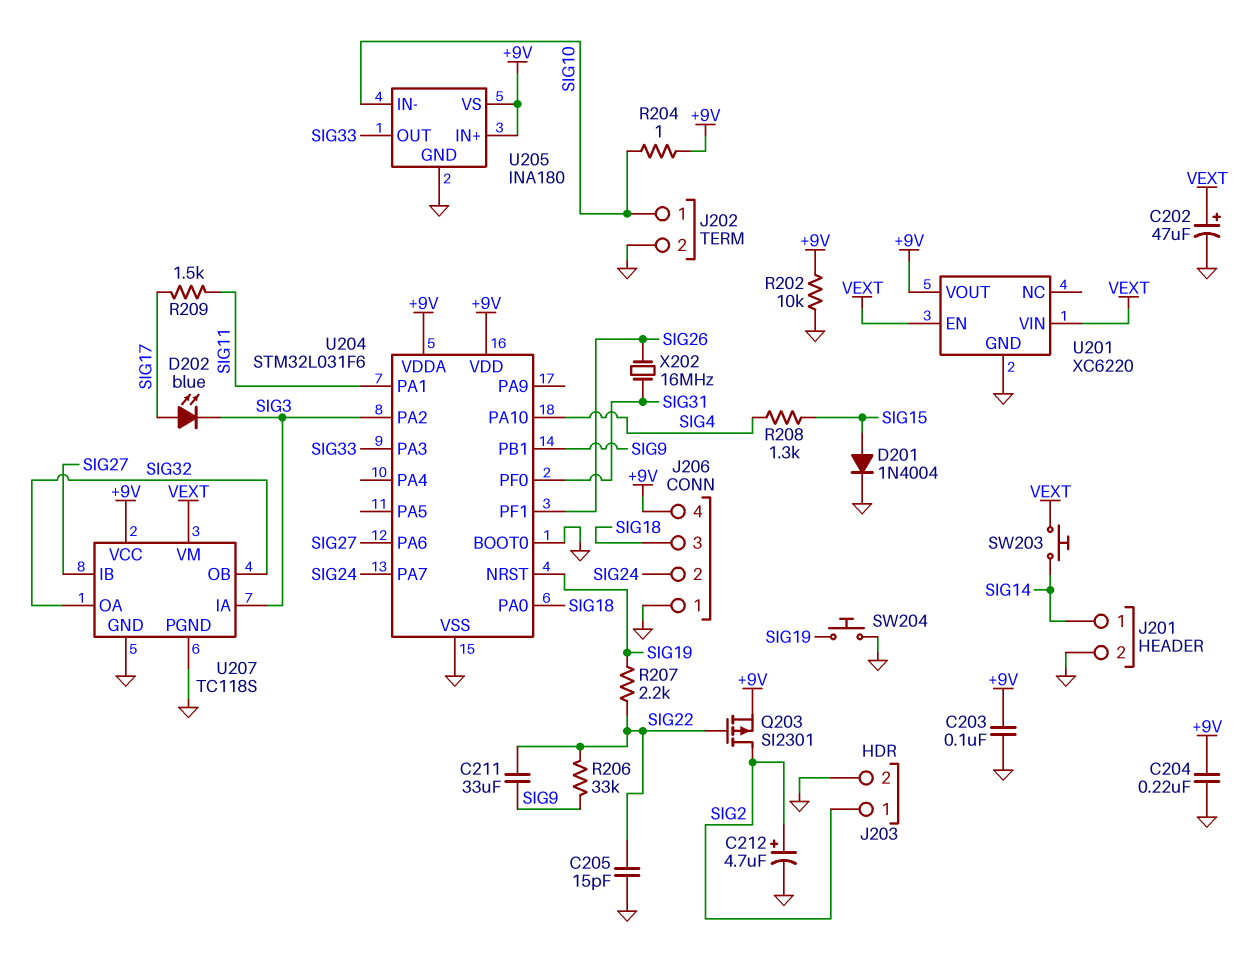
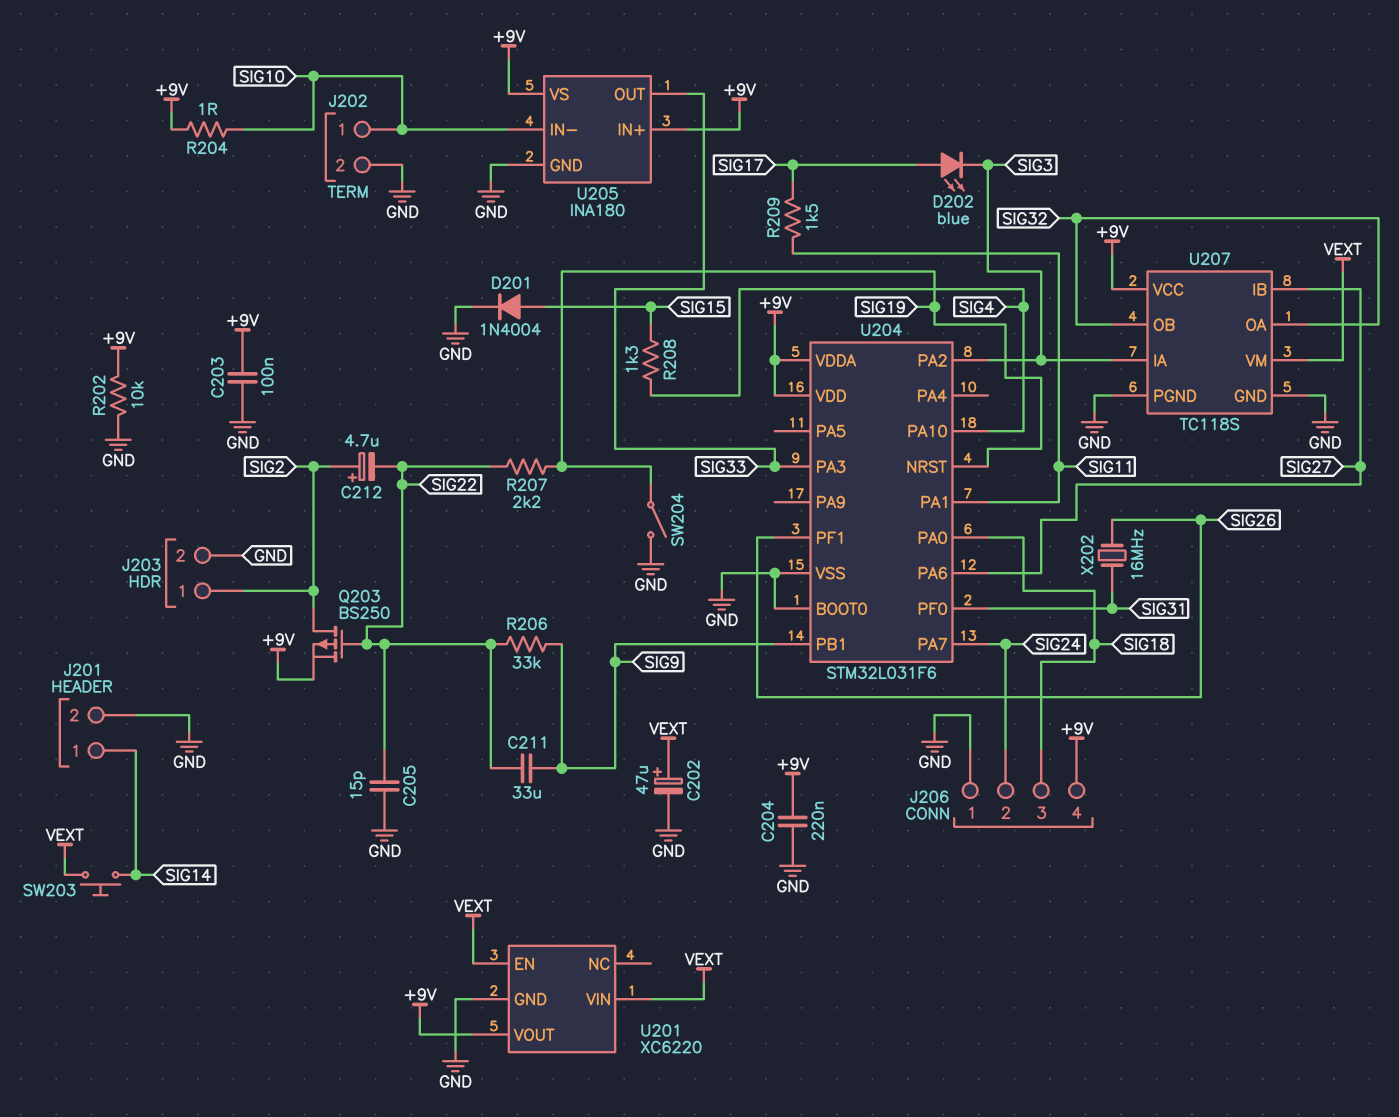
C212: 4.7uF (plus SIG2, minus GND) -> 4.7uF (plus SIG2, minus SIG22)
Q203: PMOS SI2301 (G SIG22, D SIG2, S +9V) -> PMOS BS250 (G SIG22, D SIG2, S +9V)
SW204: button (GND, SIG19) -> switch (GND, SIG19)

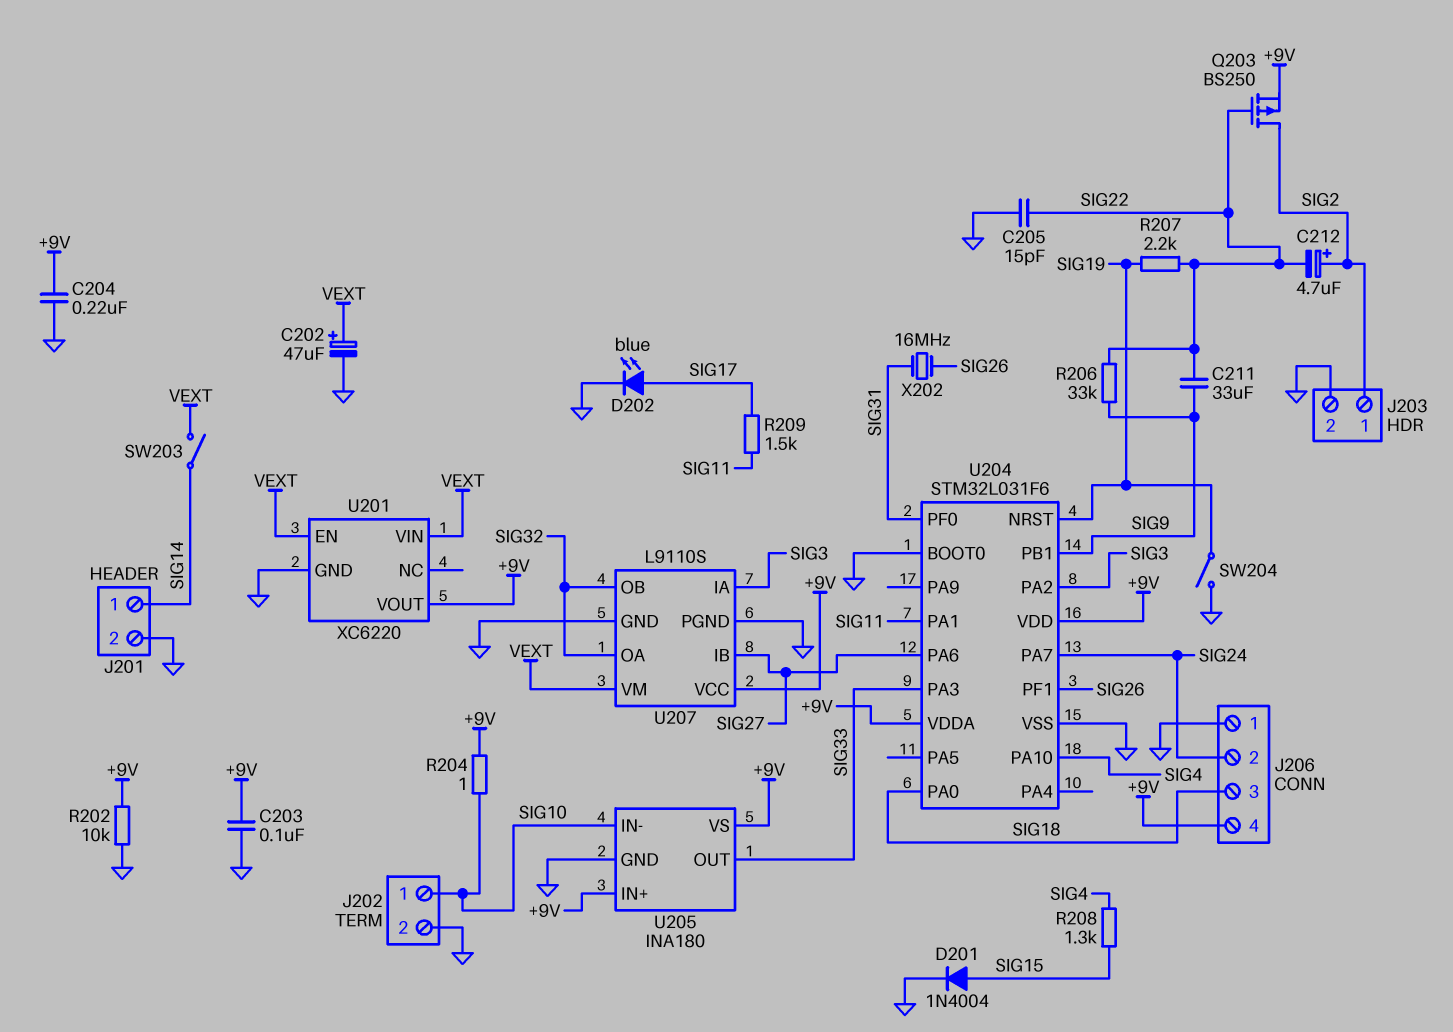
D202: LED blue (A SIG17, K SIG3) -> LED blue (A SIG17, K GND)
SW203: button (SIG14, VEXT) -> switch (SIG14, VEXT)
U207: TC118S -> L9110S

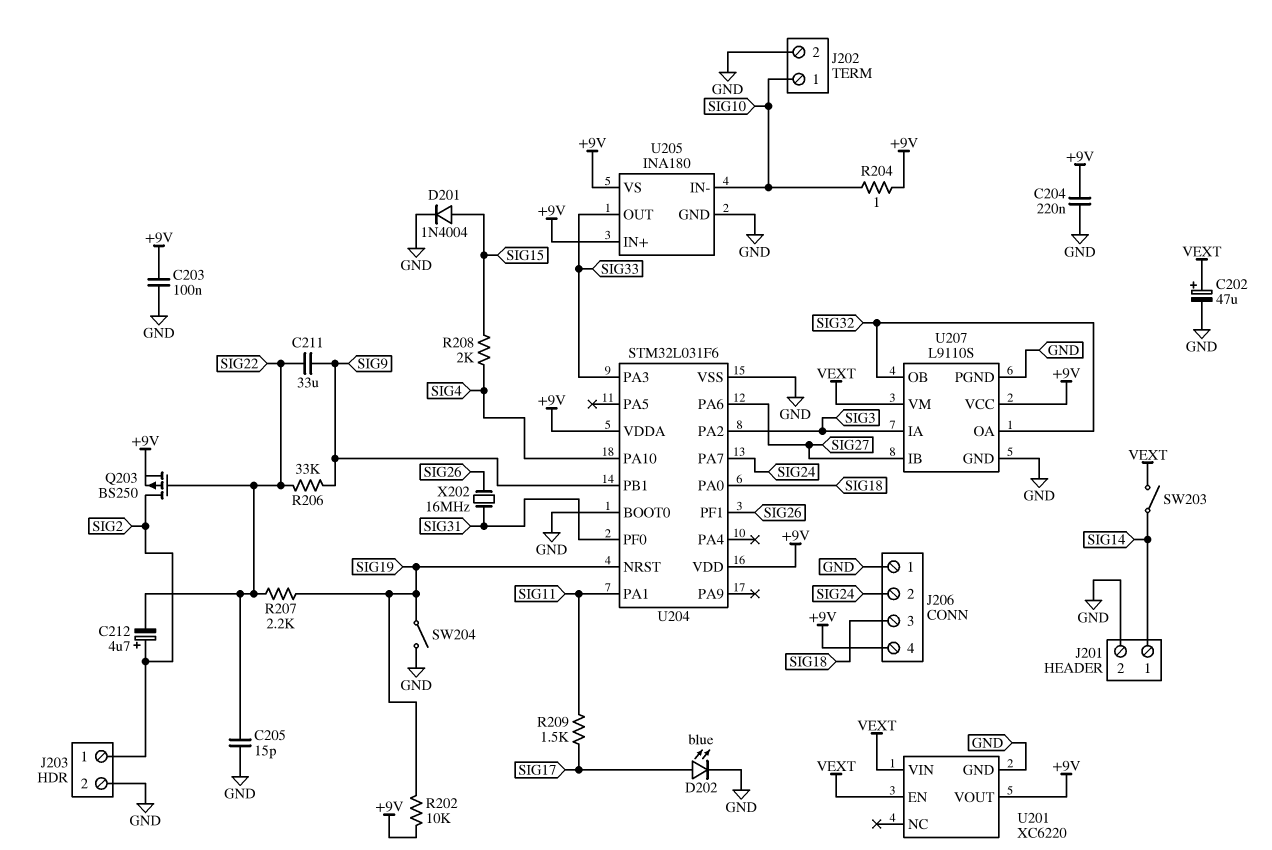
R202: 10k (+9V, GND) -> 10k (+9V, SIG19)
R208: 1.3k (SIG4, SIG15) -> 2k (SIG4, SIG15)

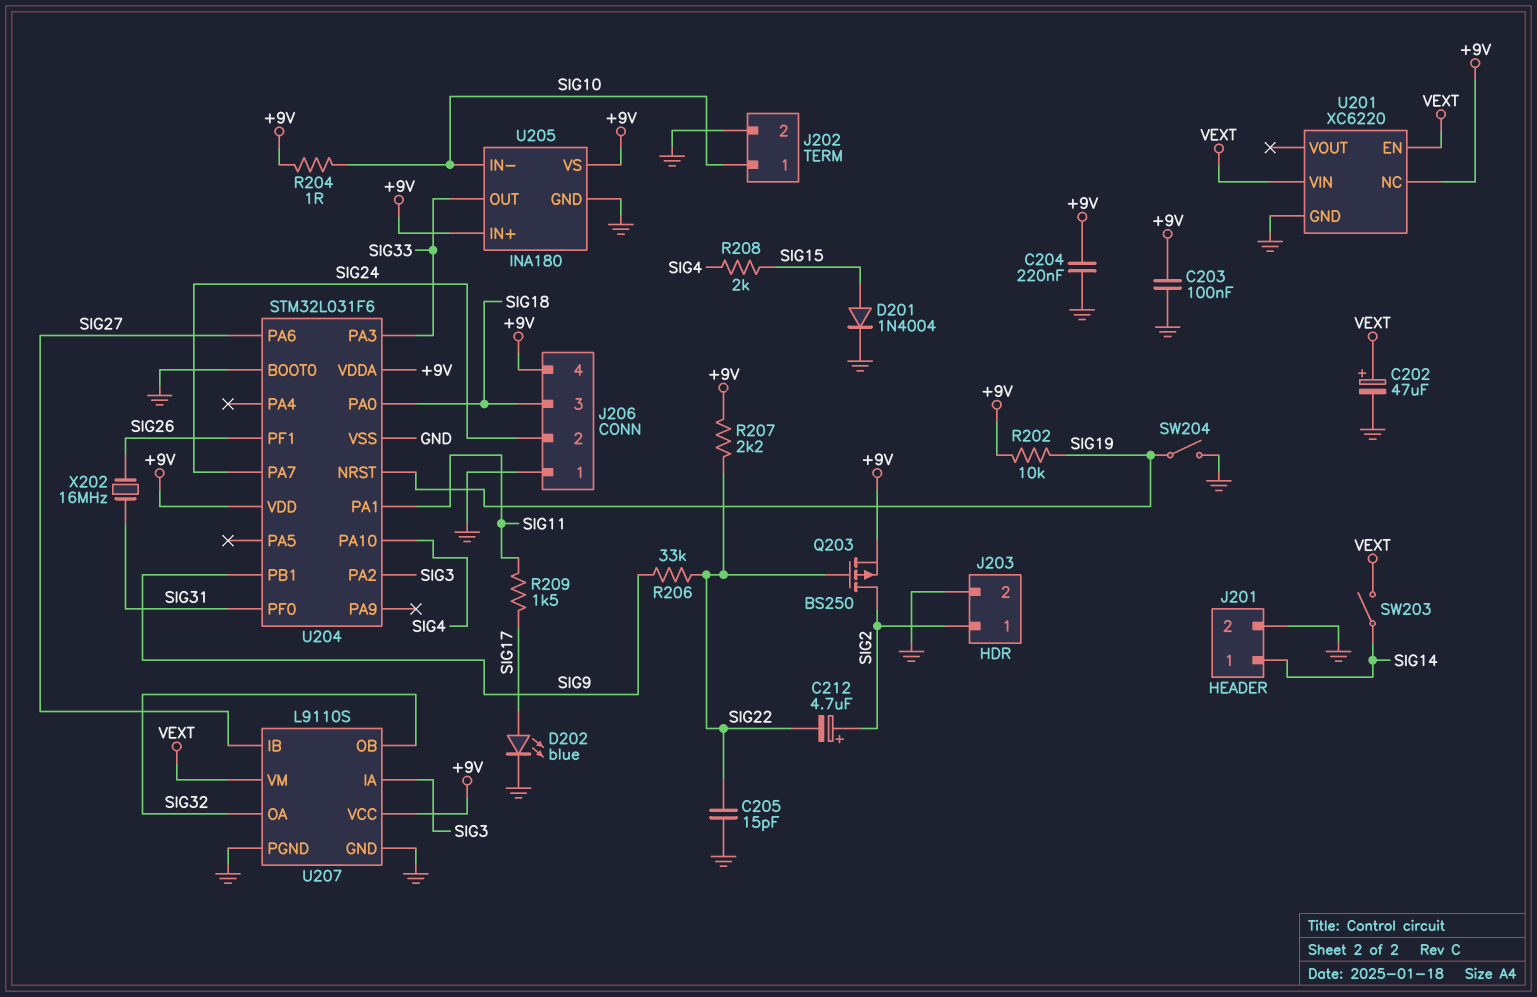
C211: 33uF (SIG9, SIG22) -> none
R207: 2.2k (SIG19, SIG22) -> 2.2k (+9V, SIG22)
U201 pin NC: none -> +9V
U201 pin VOUT: +9V -> none

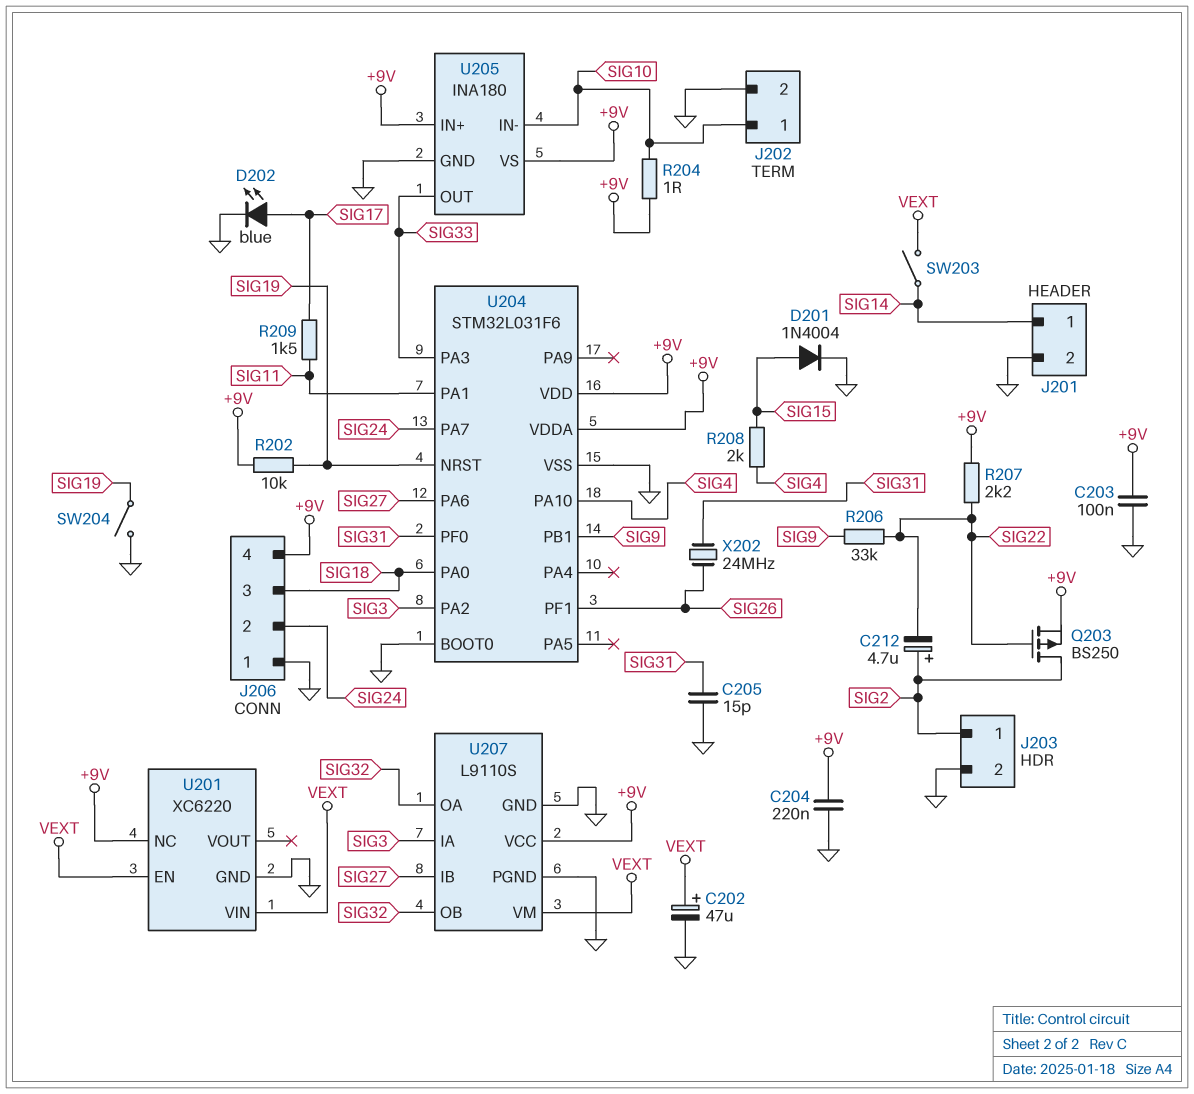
C205: 15pF (GND, SIG22) -> 15pF (GND, SIG31)
X202: 16MHz (SIG26, SIG31) -> 24MHz (SIG26, SIG31)

